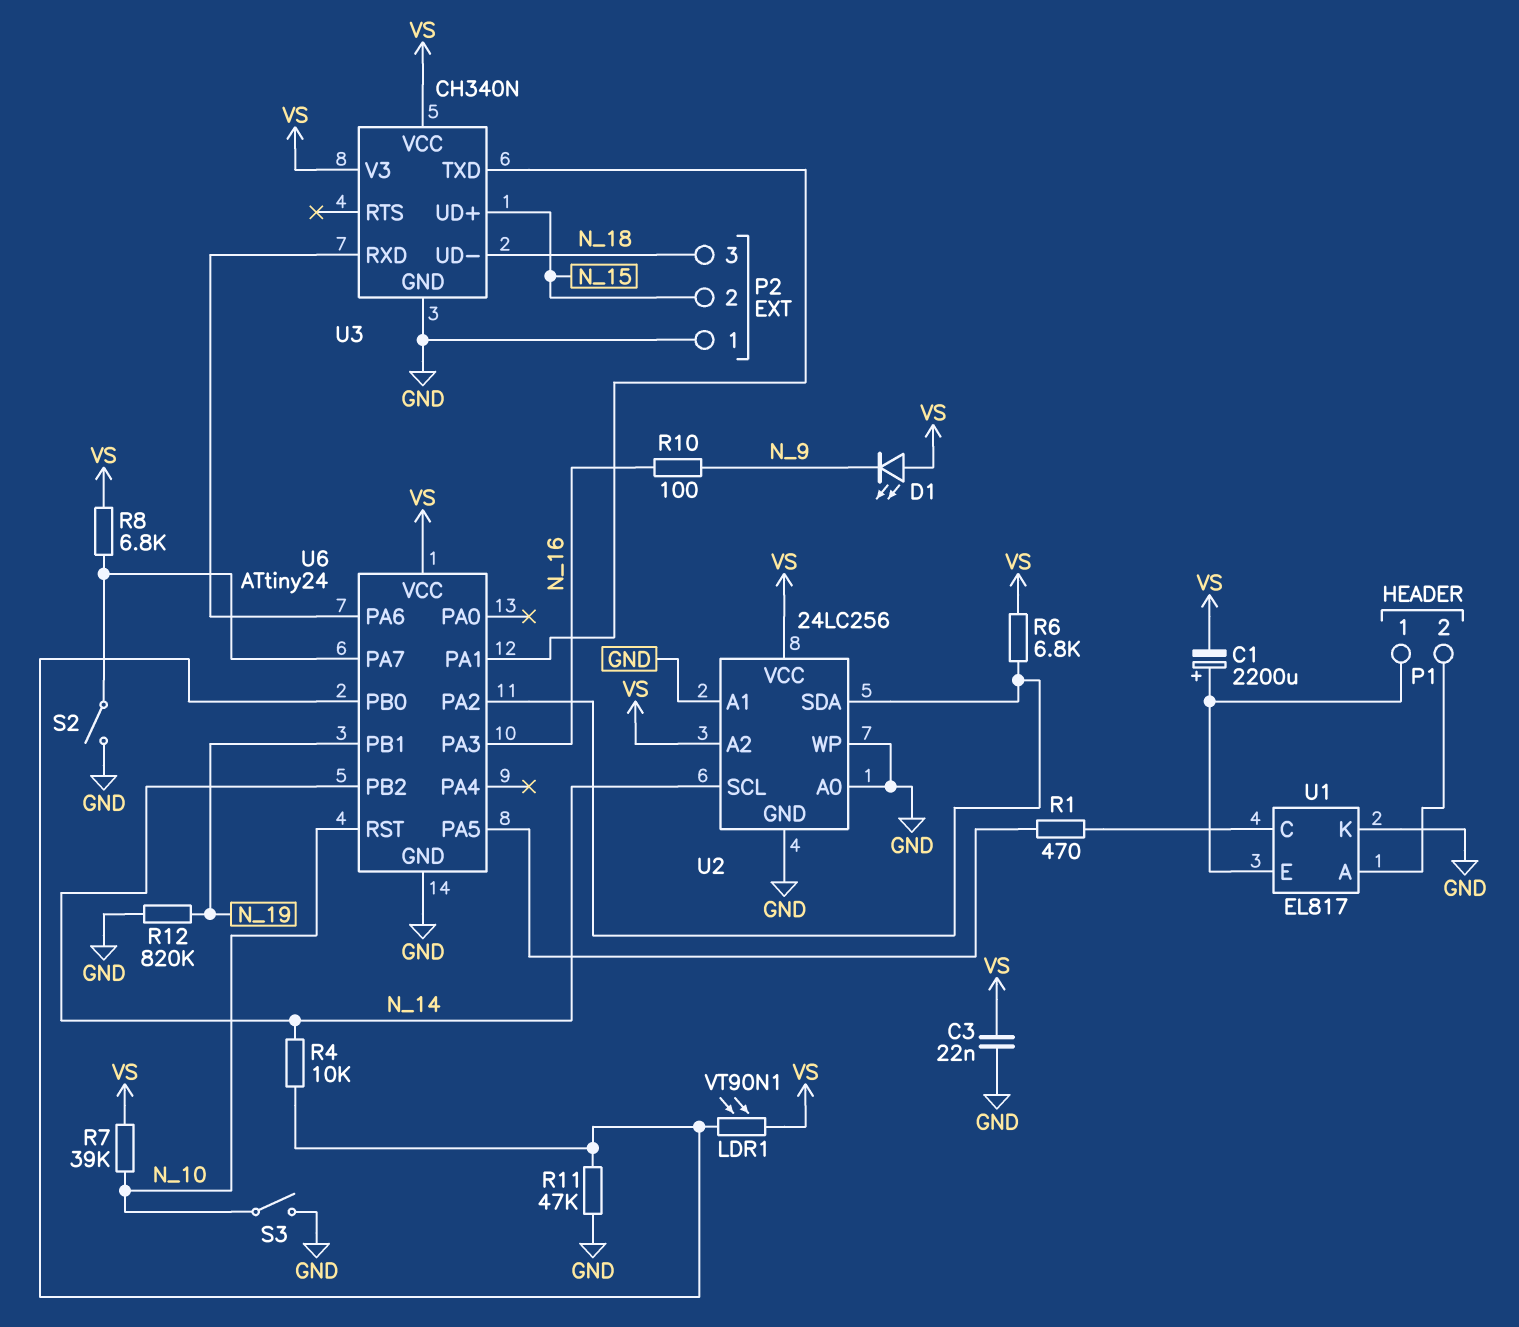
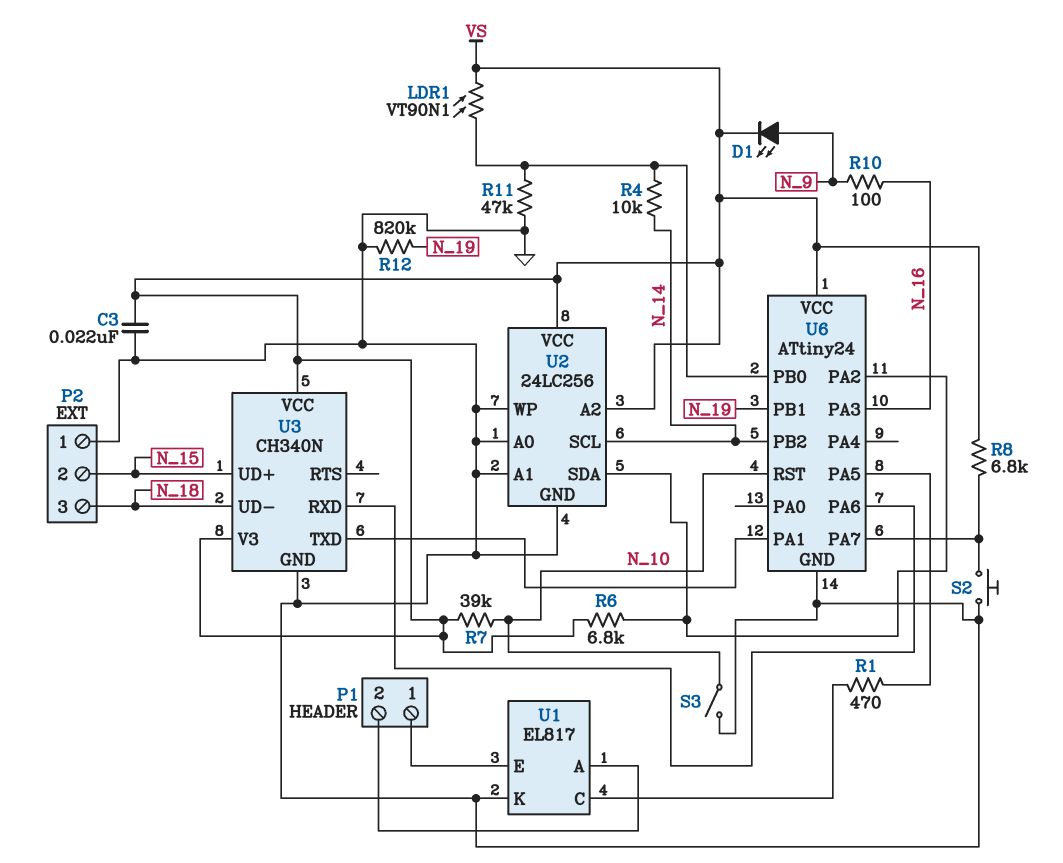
C1: 2200uF (plus P1/1, minus VS) -> none
D1: LED (A VS, K N_9) -> LED (A N_9, K VS)
S2: switch (GND, U6/PA7) -> button (GND, U6/PA7)

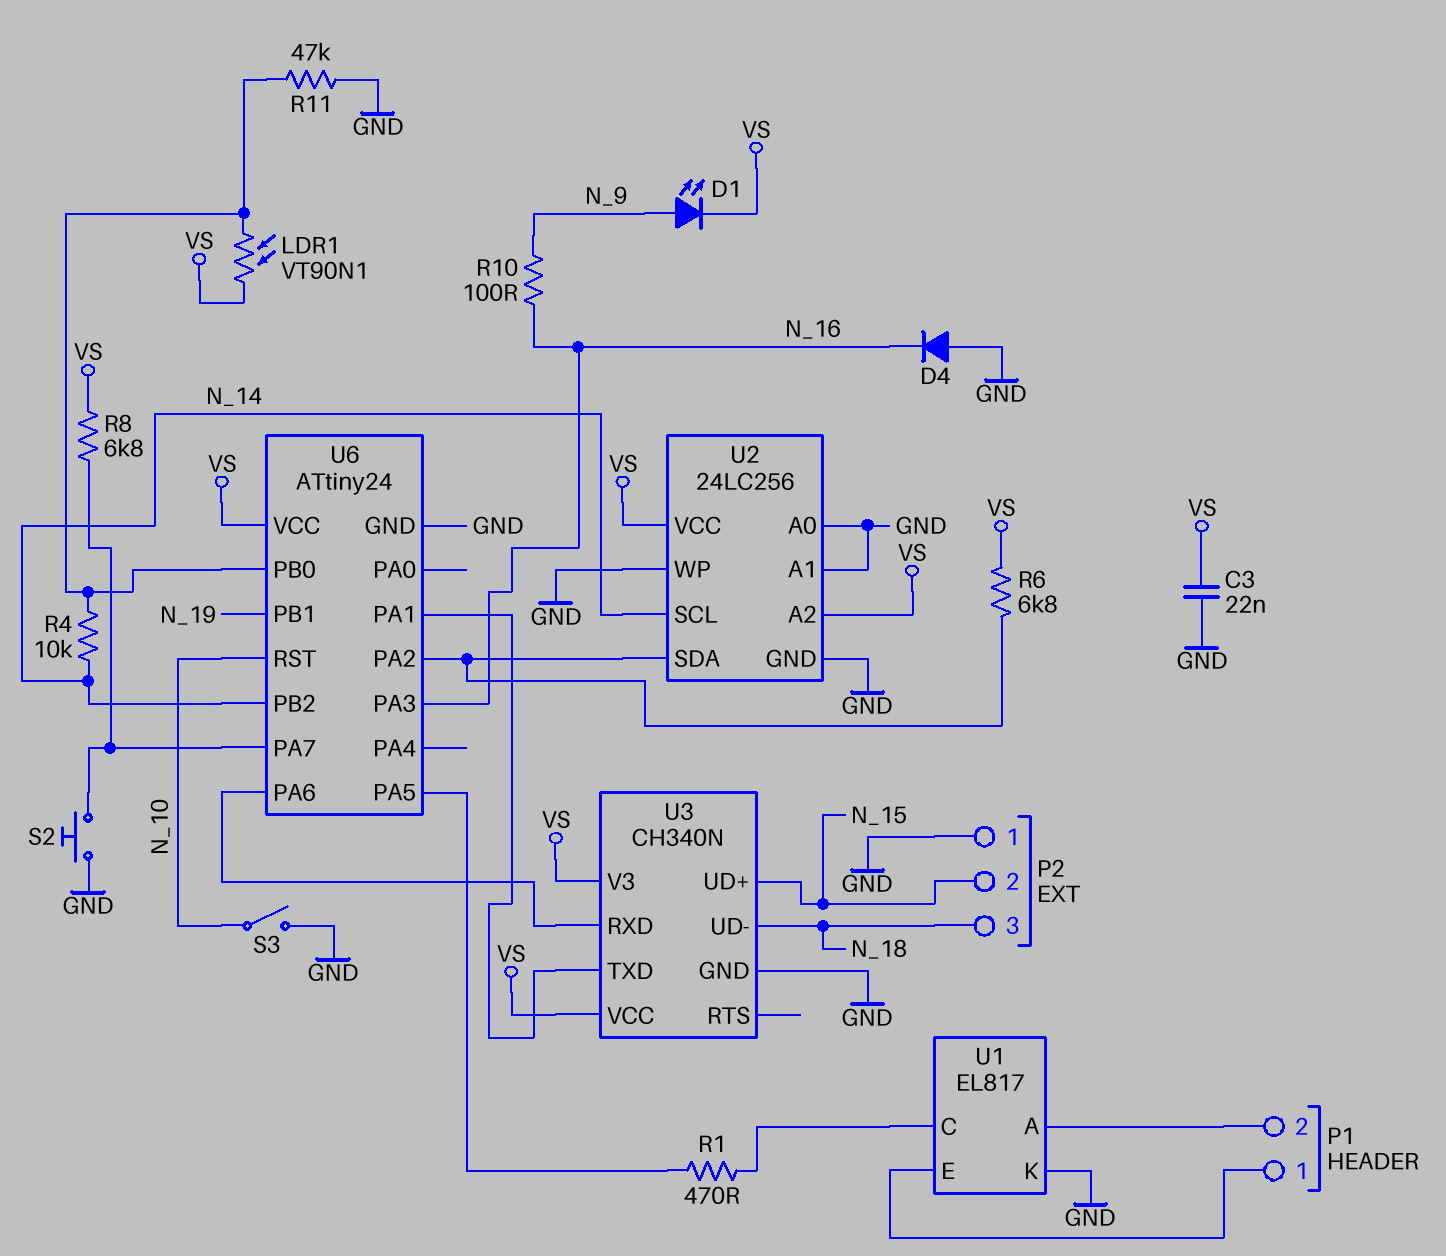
D4: none -> diode (A GND, K N_16)
R7: 39k (N_10, VS) -> none
R12: 820k (GND, N_19) -> none

